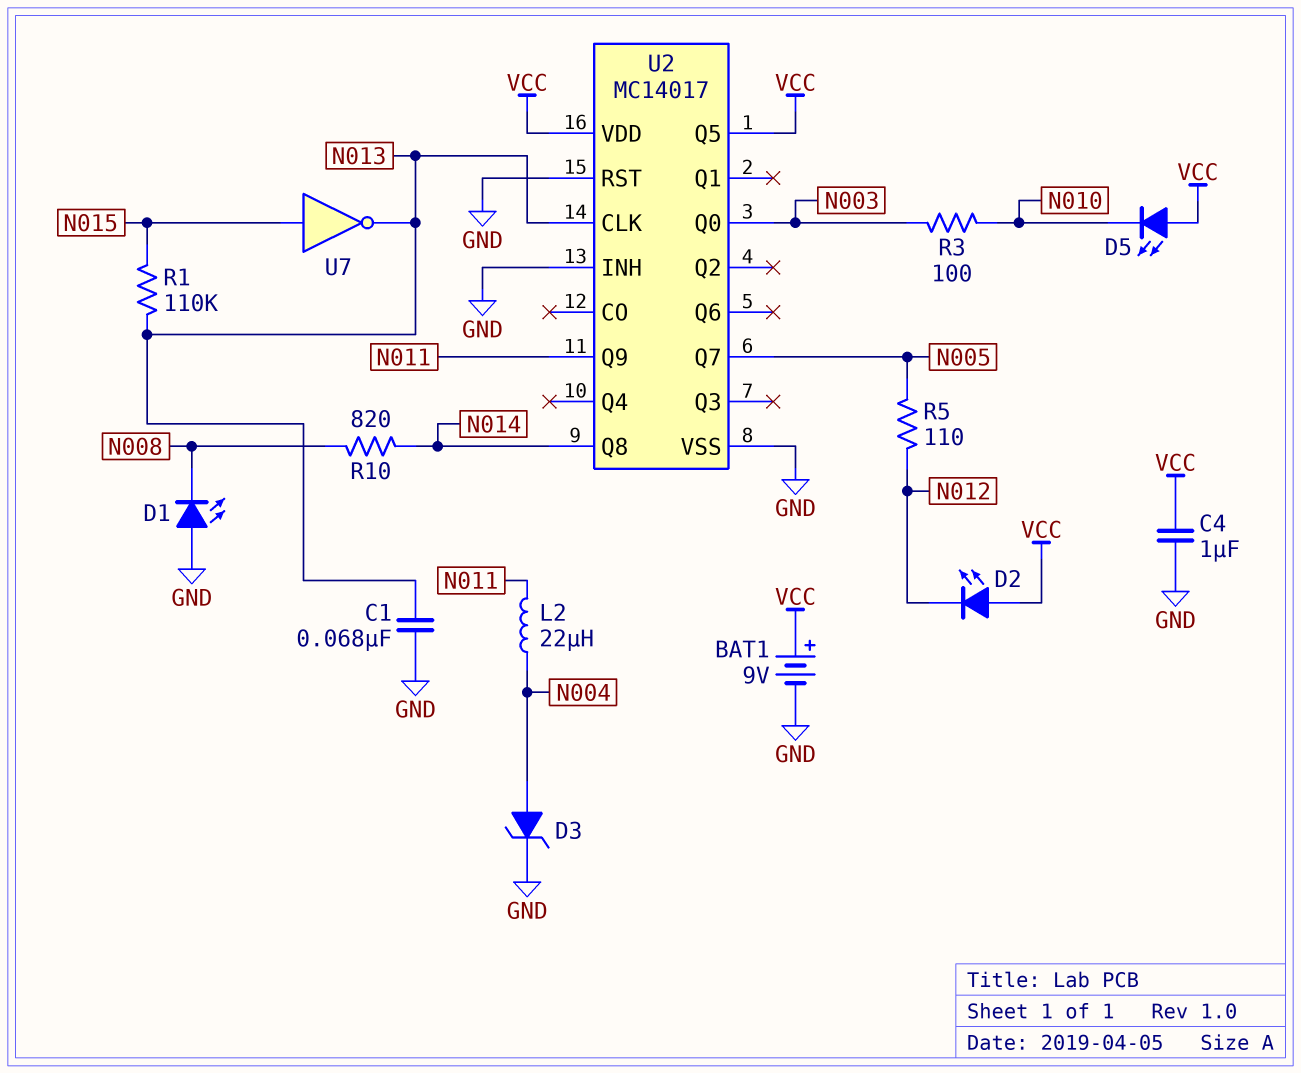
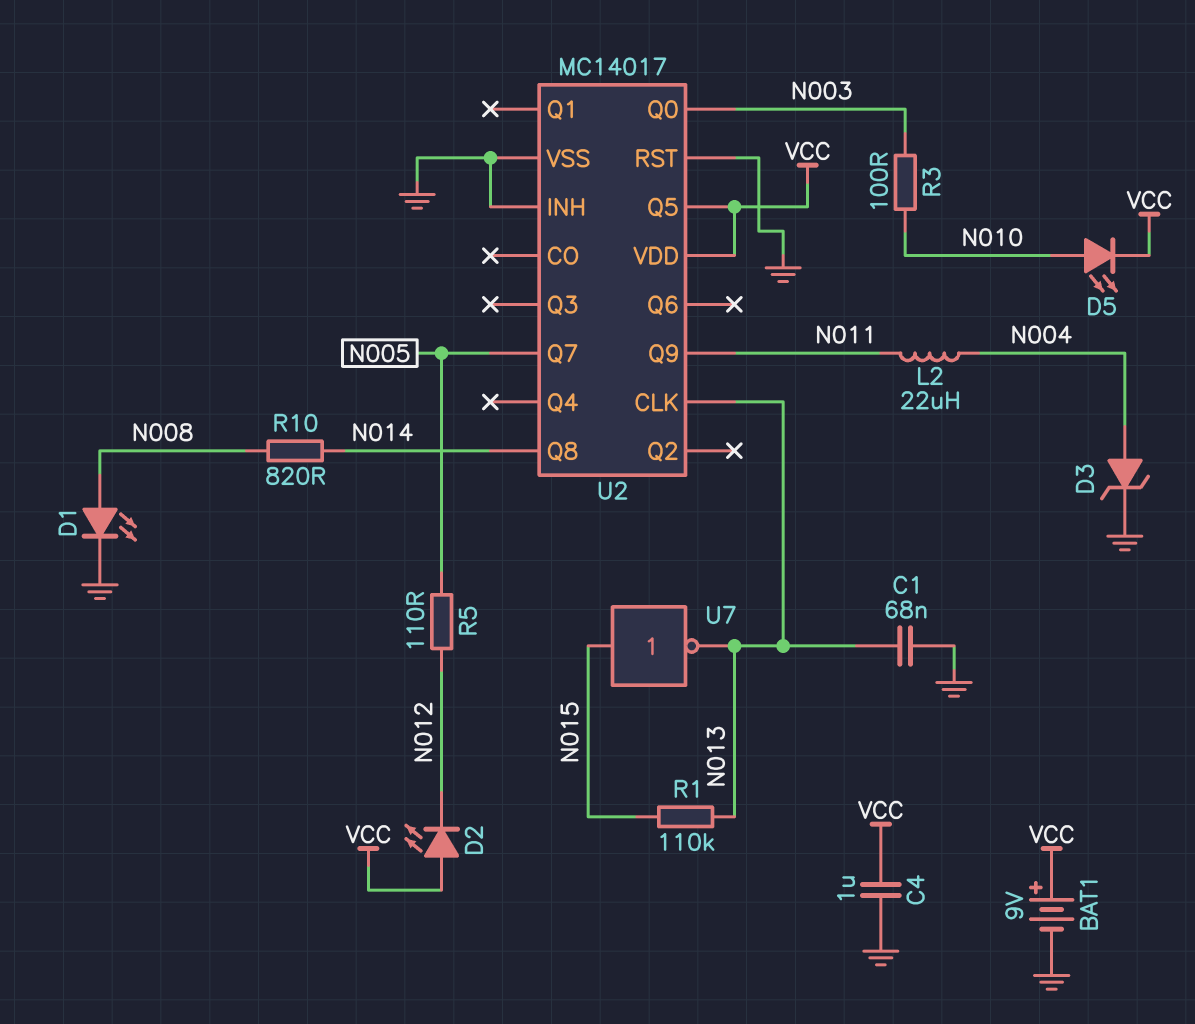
D1: LED (A GND, K N008) -> LED (A N008, K GND)
D5: LED (A VCC, K N010) -> LED (A N010, K VCC)

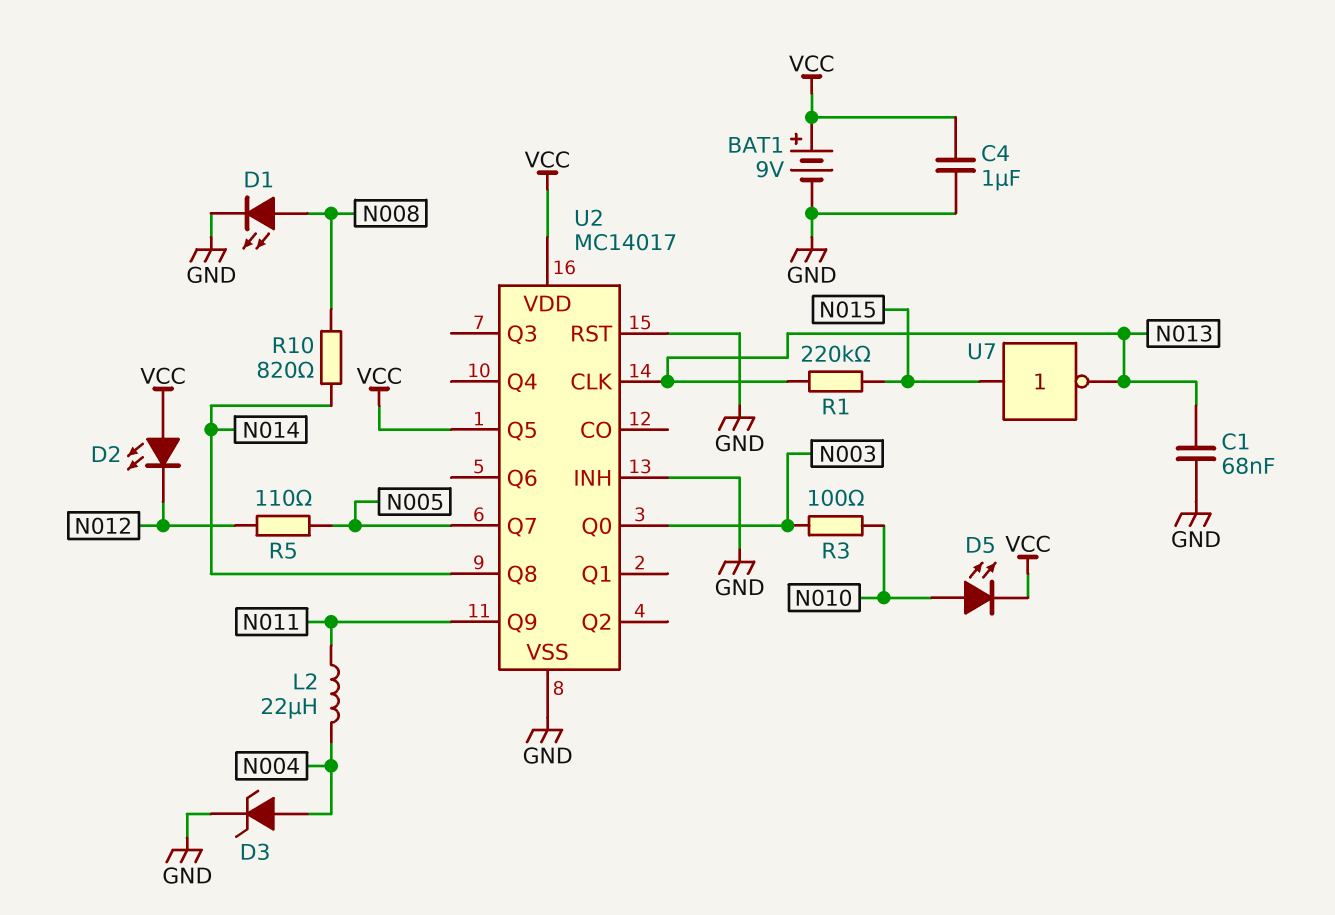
R1: 110k (N013, N015) -> 220k (N013, N015)

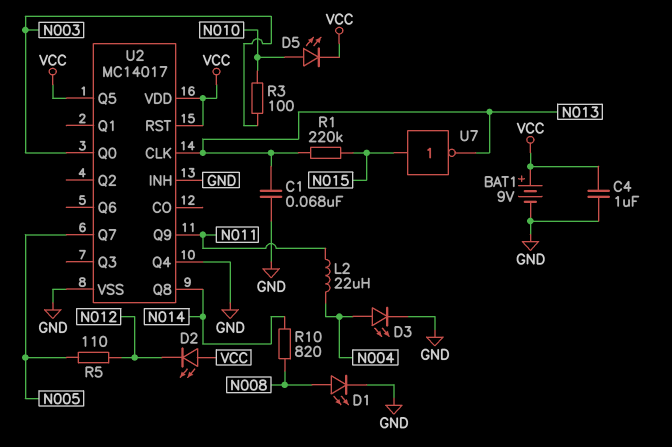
D3: zener (A N004, K GND) -> LED (A N004, K GND)
U2 pin Q4: none -> GND
U2 pin RST: GND -> VCC

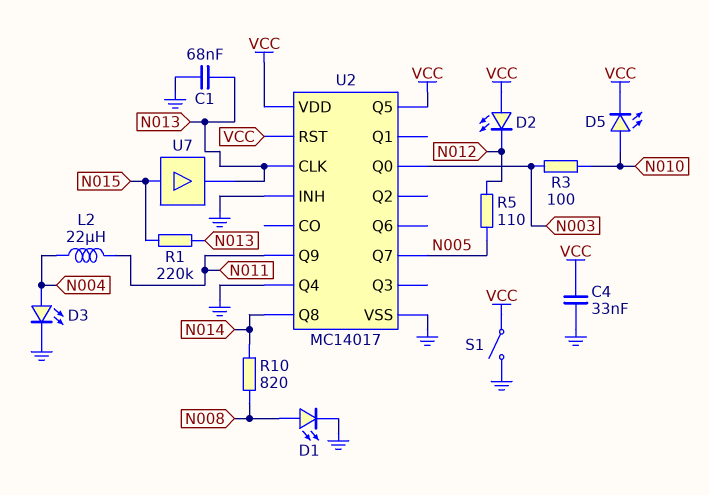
BAT1: 9V (plus VCC, minus GND) -> none
C4: 1uF (GND, VCC) -> 33nF (GND, VCC)
S1: none -> switch (GND, VCC)
U7: NOT (in N015, out N013) -> buffer (in N015, out N013)

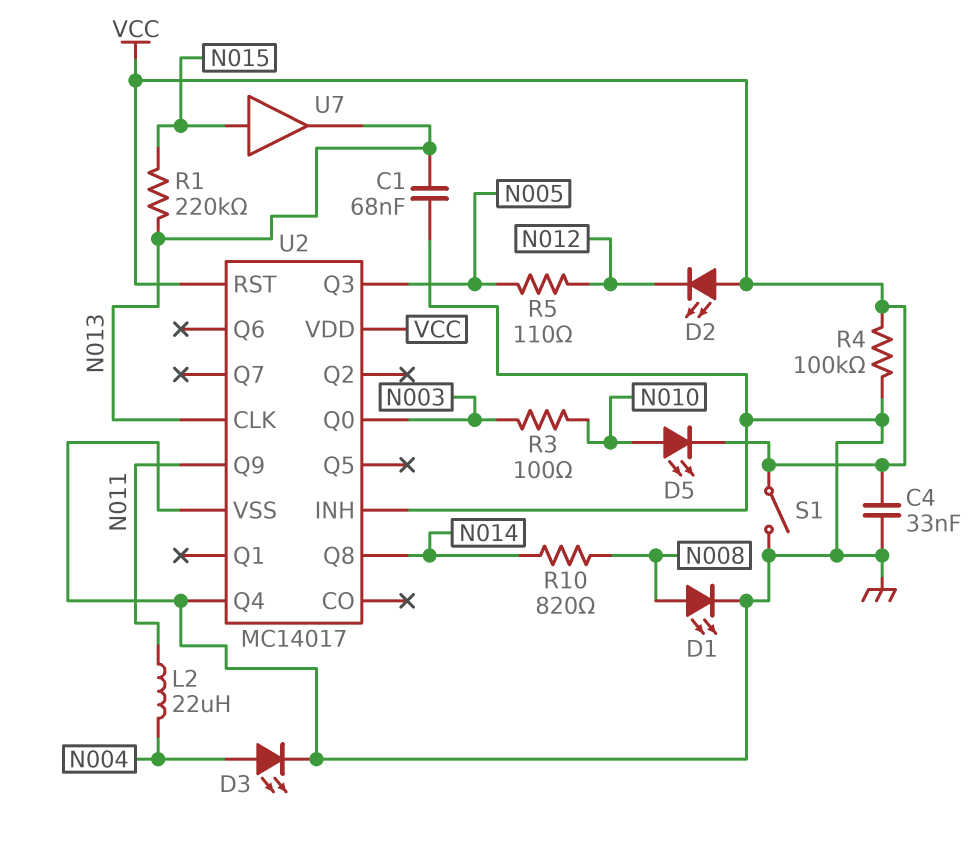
R4: none -> 100k (GND, VCC)
U2 pin Q3: none -> N005
U2 pin Q5: VCC -> none
U2 pin Q7: N005 -> none

